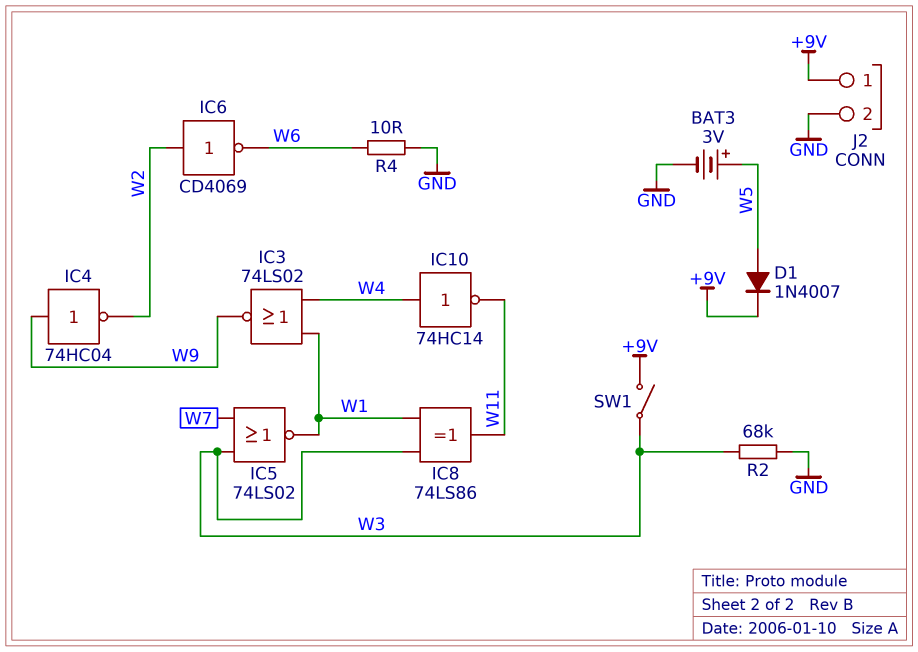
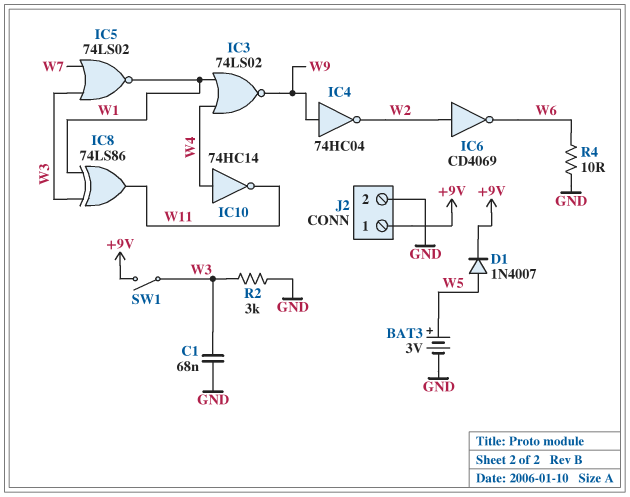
C1: none -> 68nF (GND, W3)
R2: 68k (GND, W3) -> 3k (GND, W3)

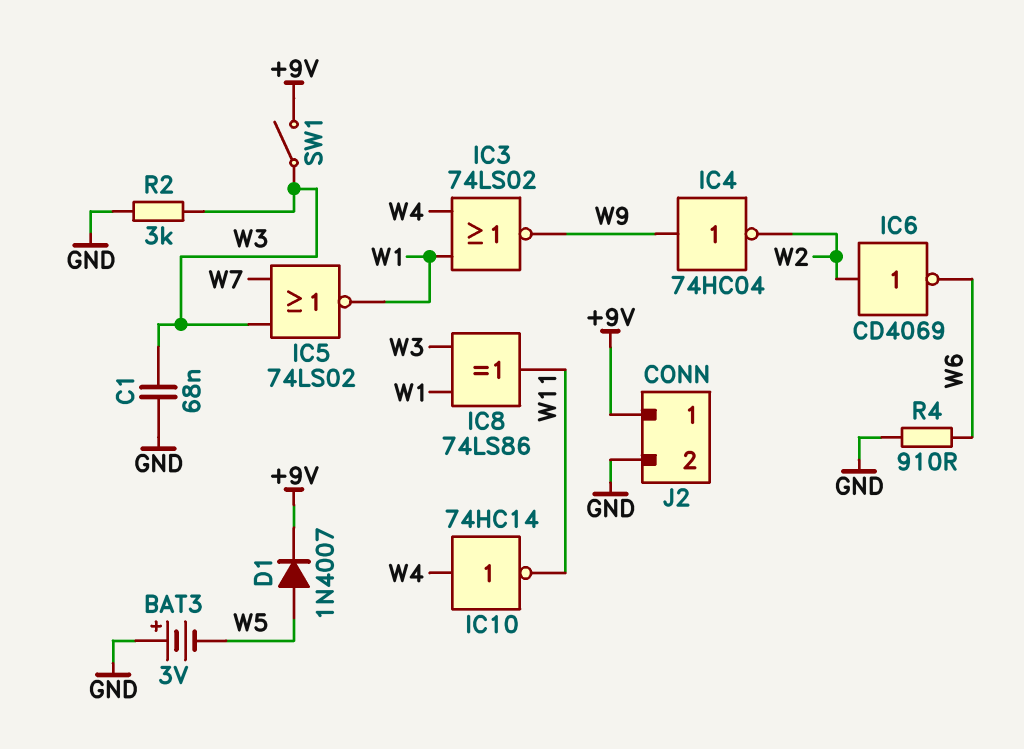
BAT3: 3V (plus W5, minus GND) -> 3V (plus GND, minus W5)
R4: 10 (GND, W6) -> 910 (GND, W6)

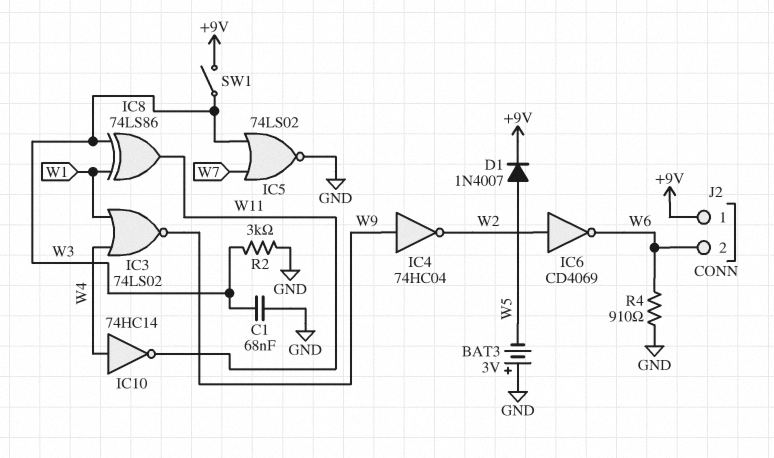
IC5: NOR 74LS02 (in W3, in W7, out W1) -> NOR 74LS02 (in W3, in W7, out GND)
J2 pin 2: GND -> W6

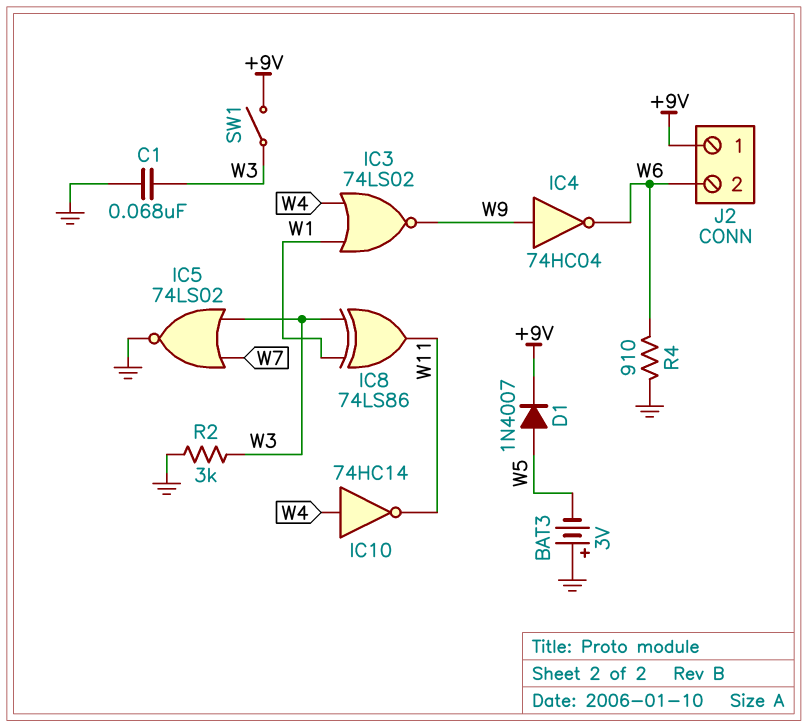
IC4: NOT 74HC04 (in W9, out W2) -> NOT 74HC04 (in W9, out W6)
IC6: NOT CD4069 (in W2, out W6) -> none

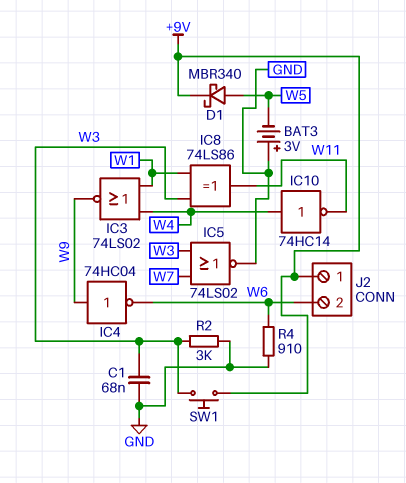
D1: diode 1N4007 (A W5, K +9V) -> schottky MBR340 (A W5, K +9V)
SW1: switch (+9V, W3) -> button (+9V, W3)

